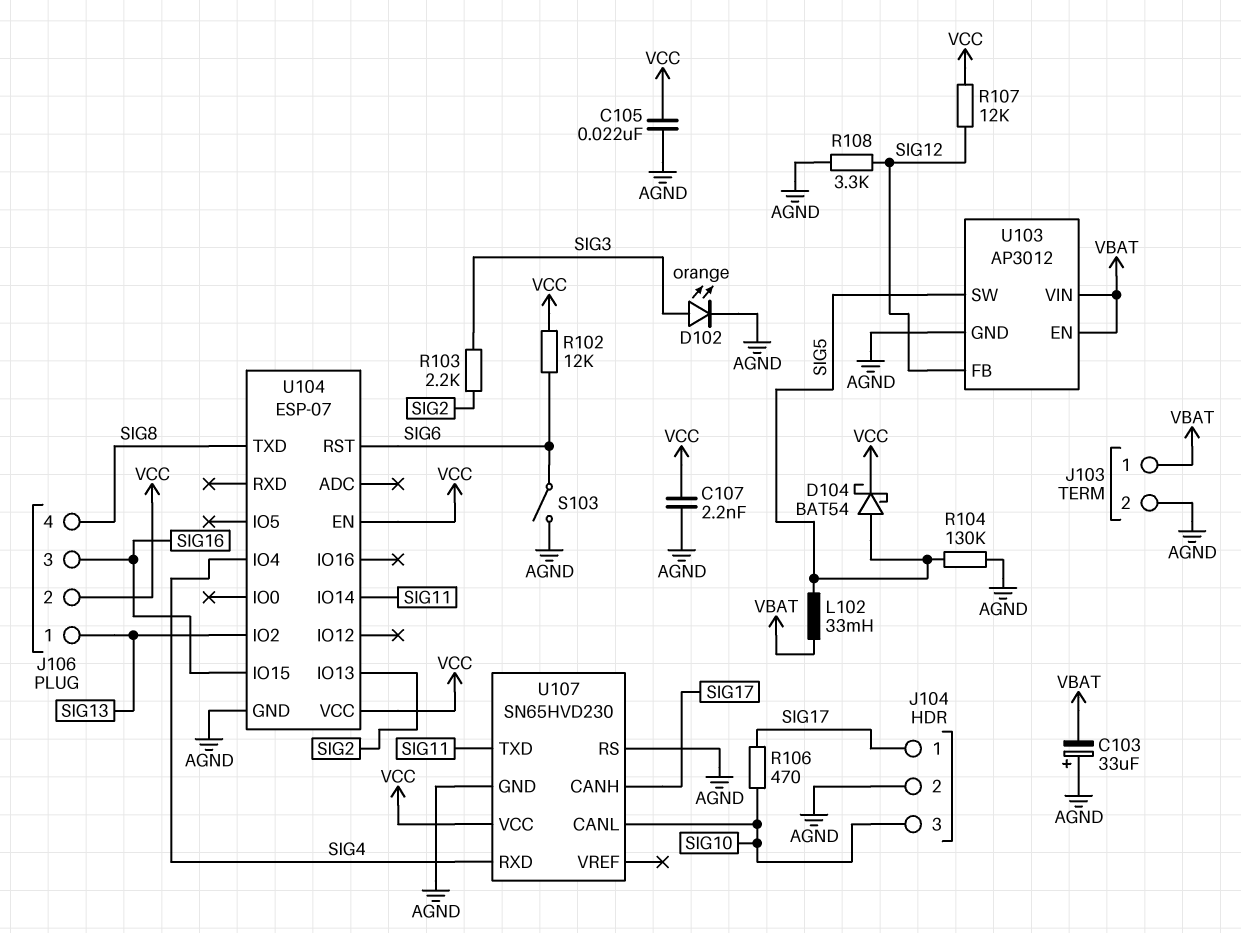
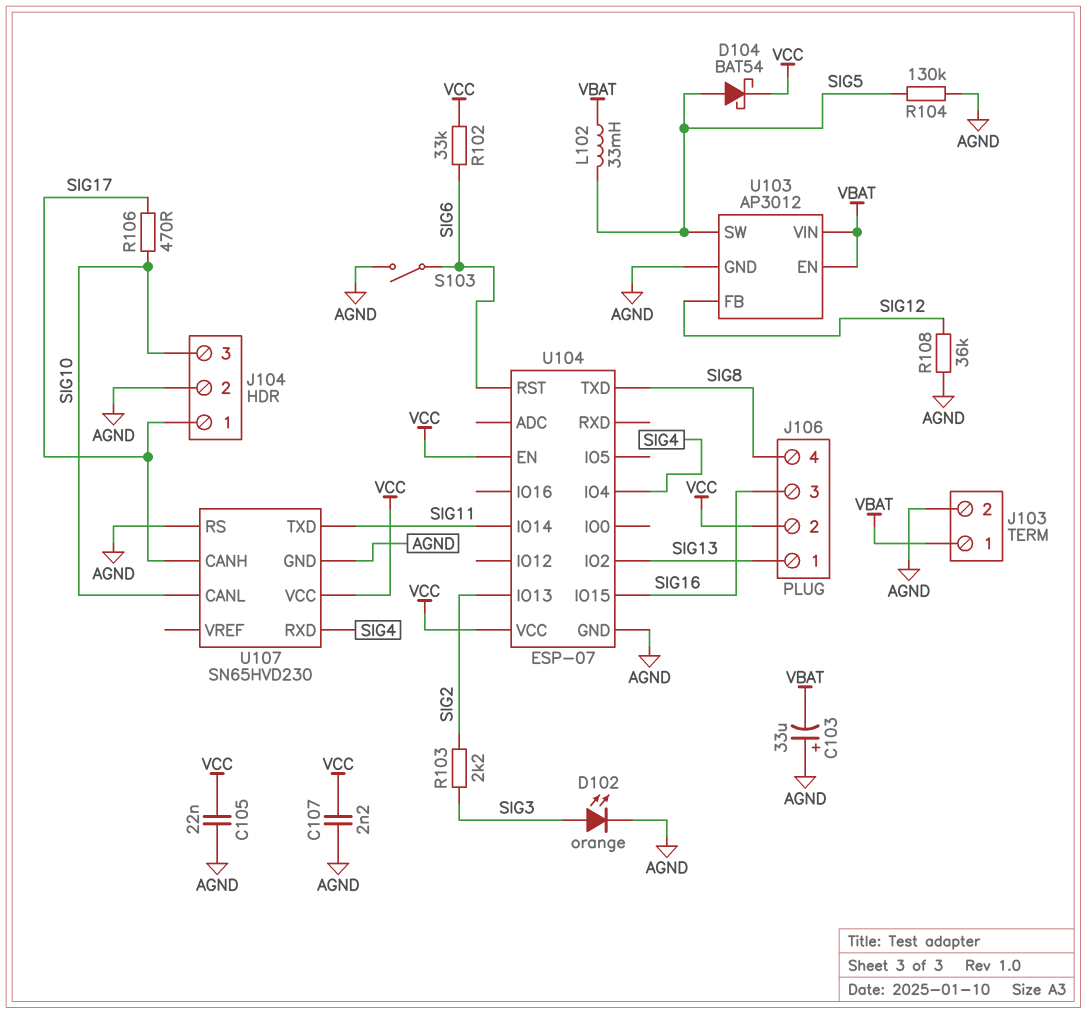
R102: 12k (SIG6, VCC) -> 33k (SIG6, VCC)
R107: 12k (SIG12, VCC) -> none
R108: 3.3k (AGND, SIG12) -> 36k (AGND, SIG12)

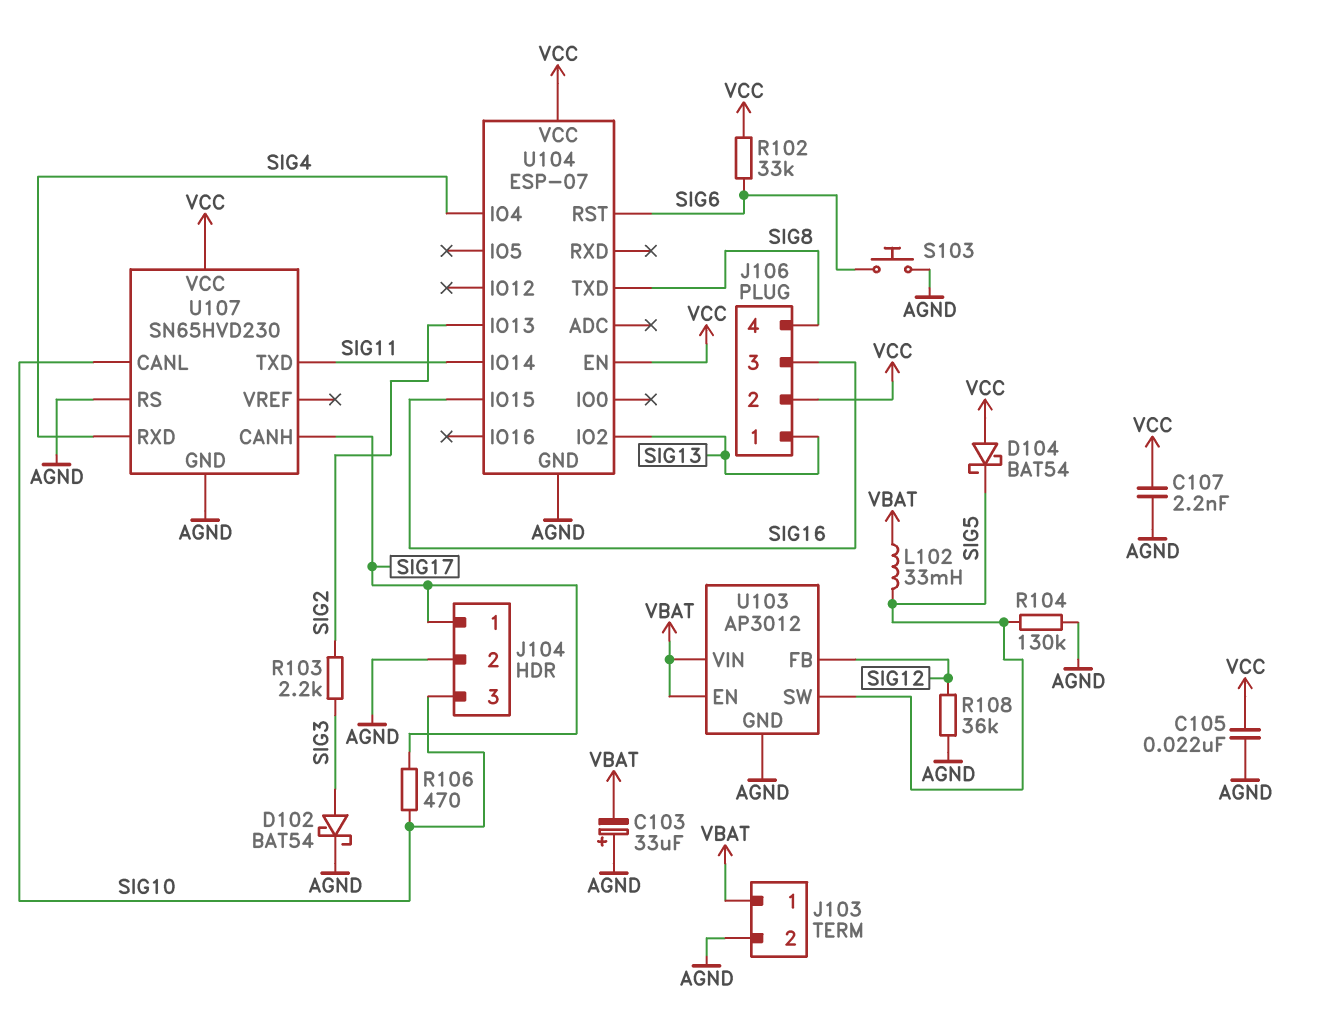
D102: LED orange (A SIG3, K AGND) -> schottky BAT54 (A SIG3, K AGND)
D104: schottky BAT54 (A SIG5, K VCC) -> schottky BAT54 (A VCC, K SIG5)
S103: switch (AGND, SIG6) -> button (AGND, SIG6)

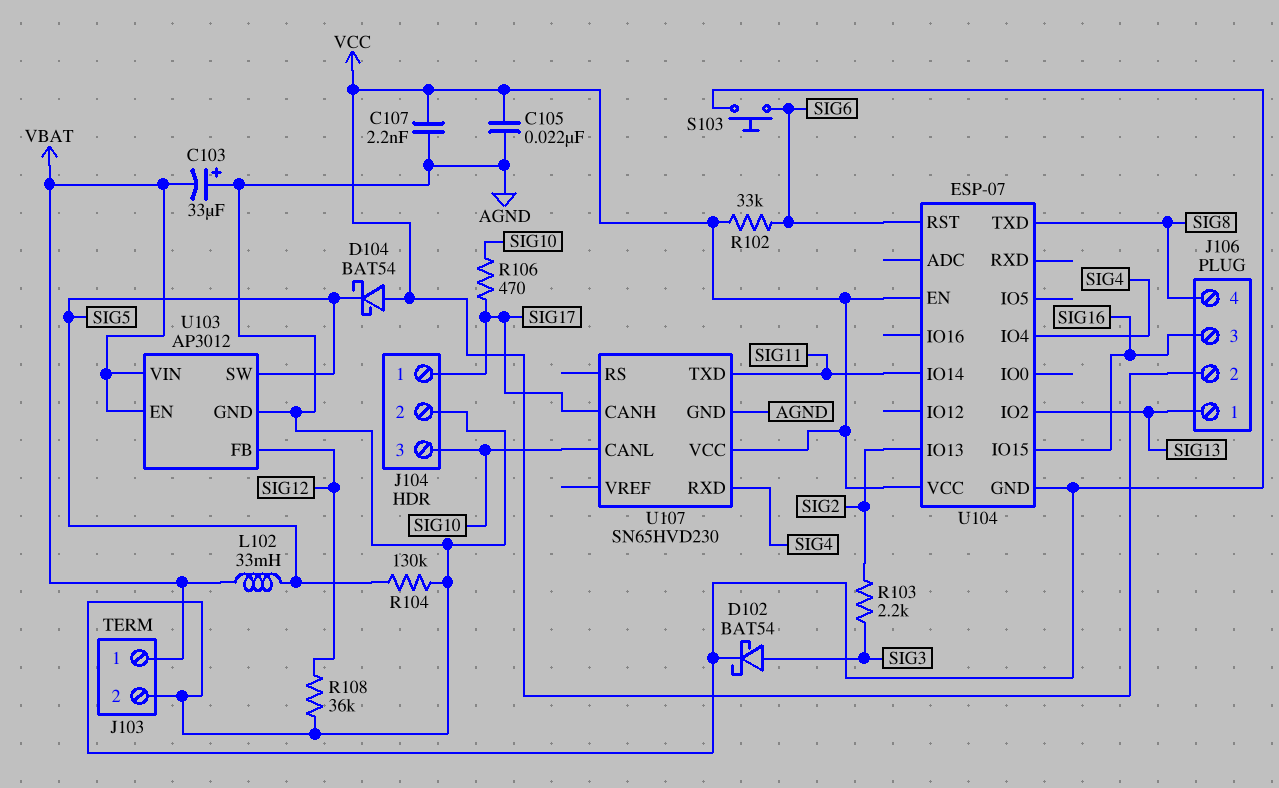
U107 pin RS: AGND -> none

